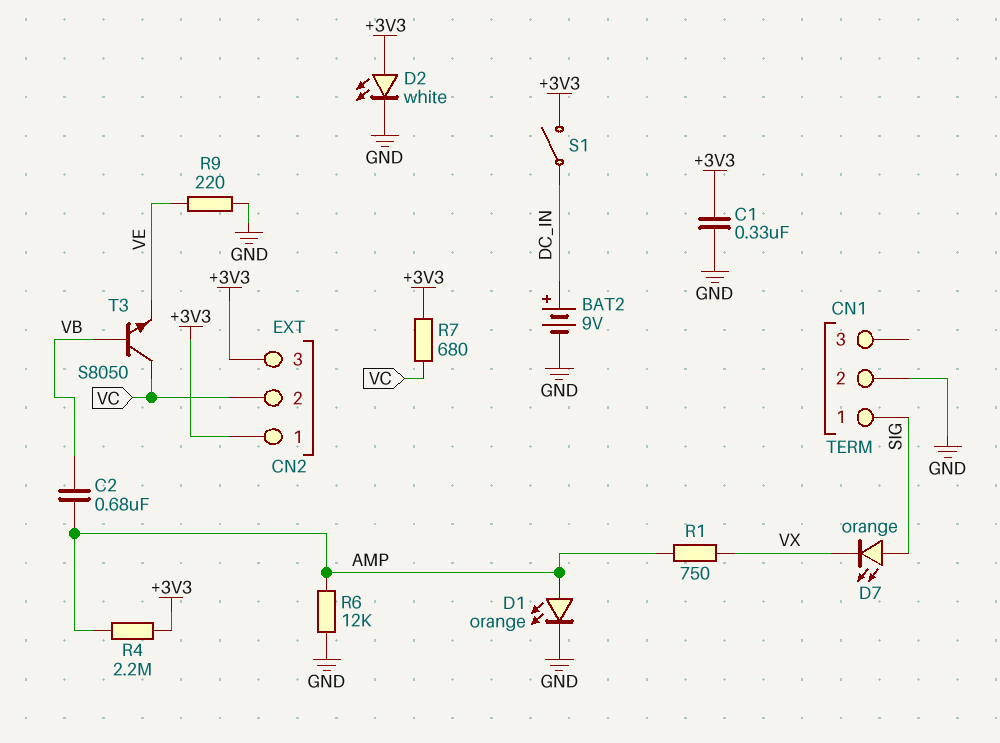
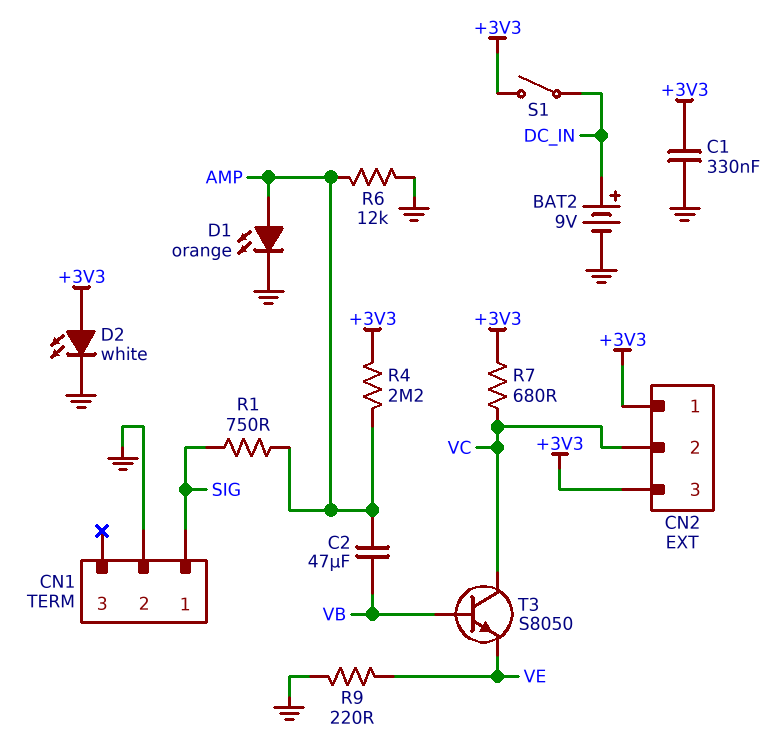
C2: 680nF (AMP, VB) -> 47uF (AMP, VB)
D7: LED orange (A SIG, K VX) -> none
R1: 750 (AMP, VX) -> 750 (AMP, SIG)

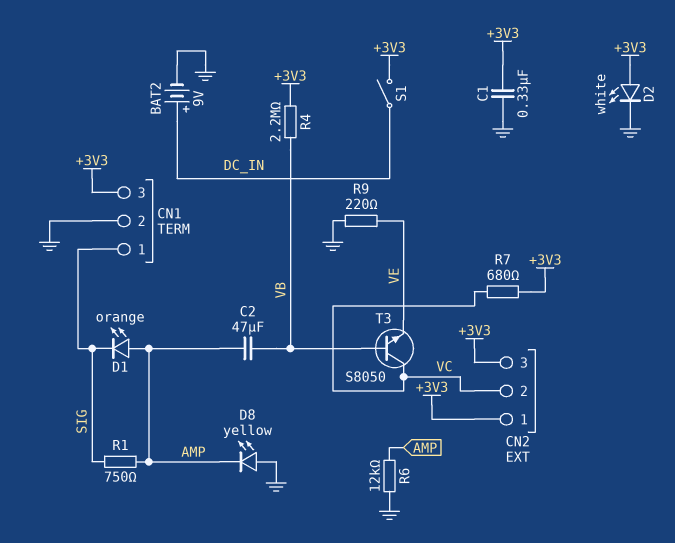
CN1 pin 3: none -> +3V3
D1: LED orange (A AMP, K GND) -> LED orange (A AMP, K SIG)
D8: none -> LED yellow (A GND, K AMP)
R4: 2.2M (+3V3, AMP) -> 2.2M (+3V3, VB)

